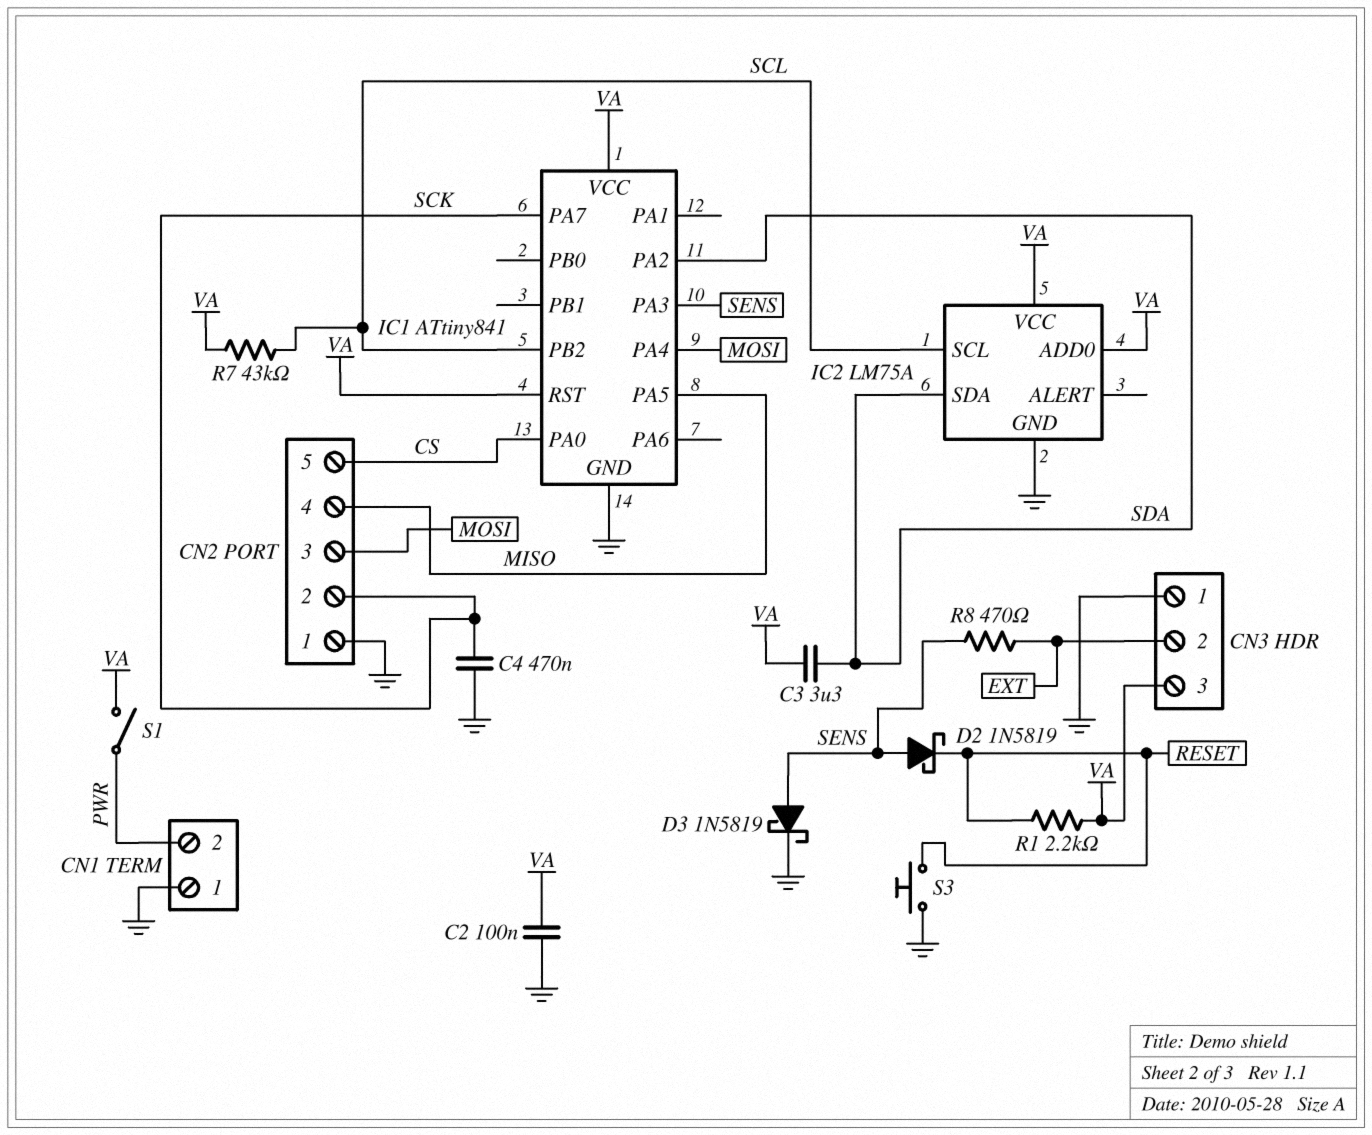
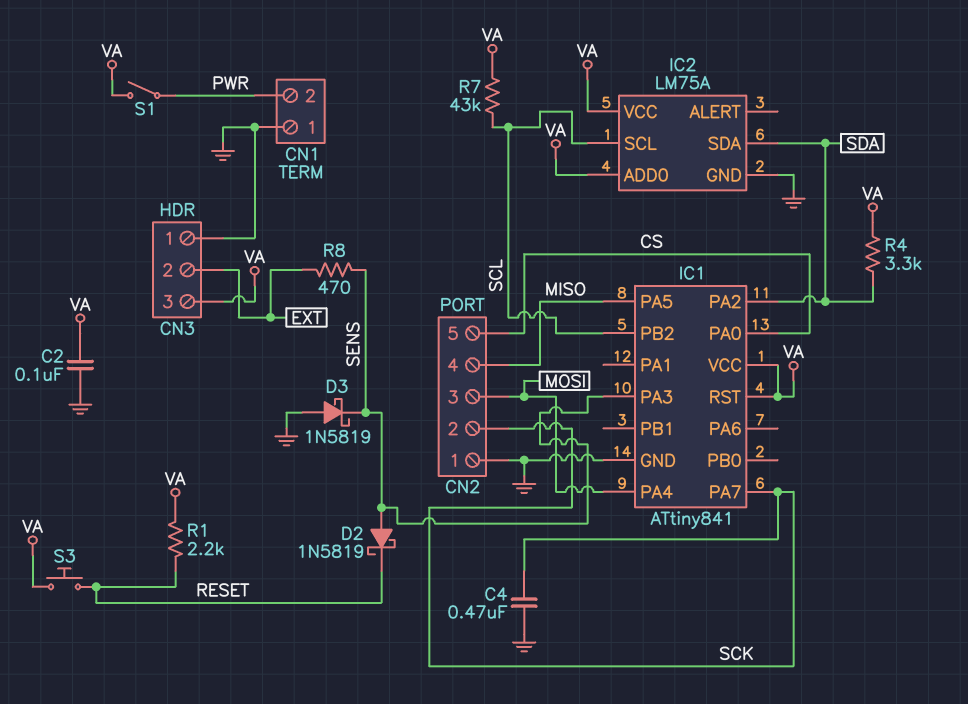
C3: 3.3uF (SDA, VA) -> none
D3: schottky 1N5819 (A SENS, K GND) -> schottky 1N5819 (A GND, K SENS)
R4: none -> 3.3k (SDA, VA)
S3: button (GND, RESET) -> button (RESET, VA)

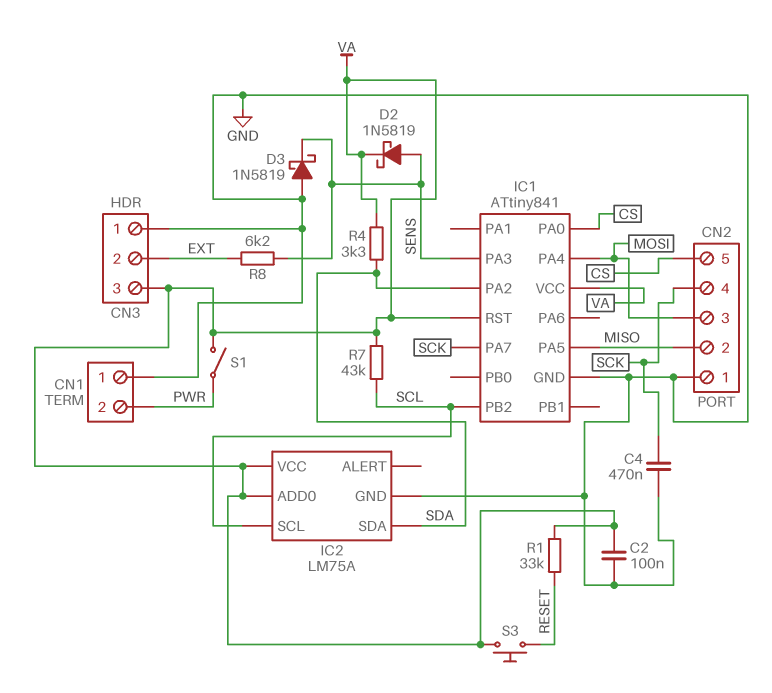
CN2 pin 2: SCK -> MISO
CN2 pin 4: MISO -> SCK
D2: schottky 1N5819 (A SENS, K RESET) -> schottky 1N5819 (A SENS, K VA)
R1: 2.2k (RESET, VA) -> 33k (RESET, VA)
R8: 470 (EXT, SENS) -> 6.2k (EXT, SENS)

